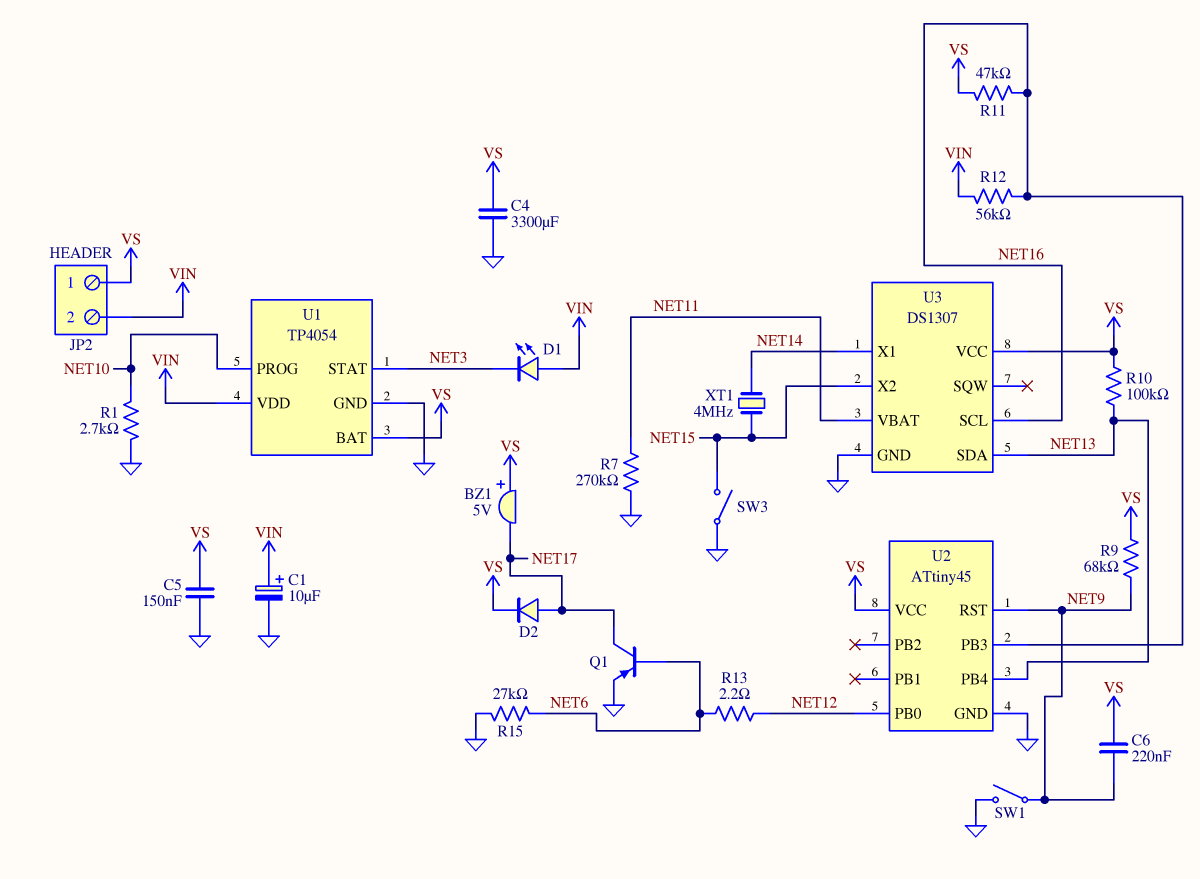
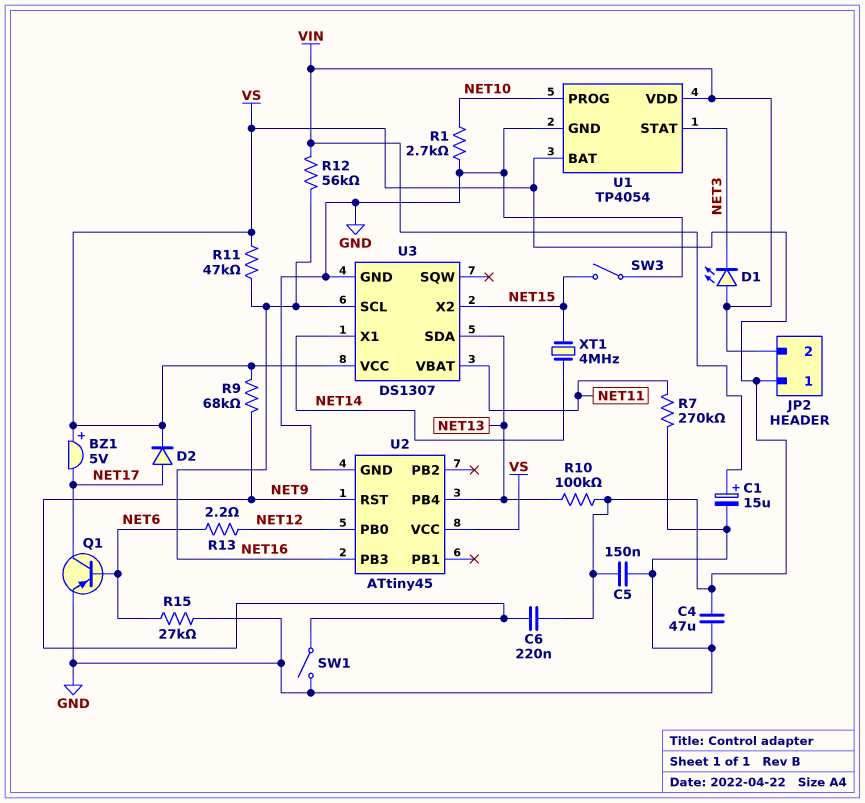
C1: 10uF (plus VIN, minus GND) -> 15uF (plus VIN, minus GND)
C4: 3300uF (GND, VS) -> 47uF (GND, VS)

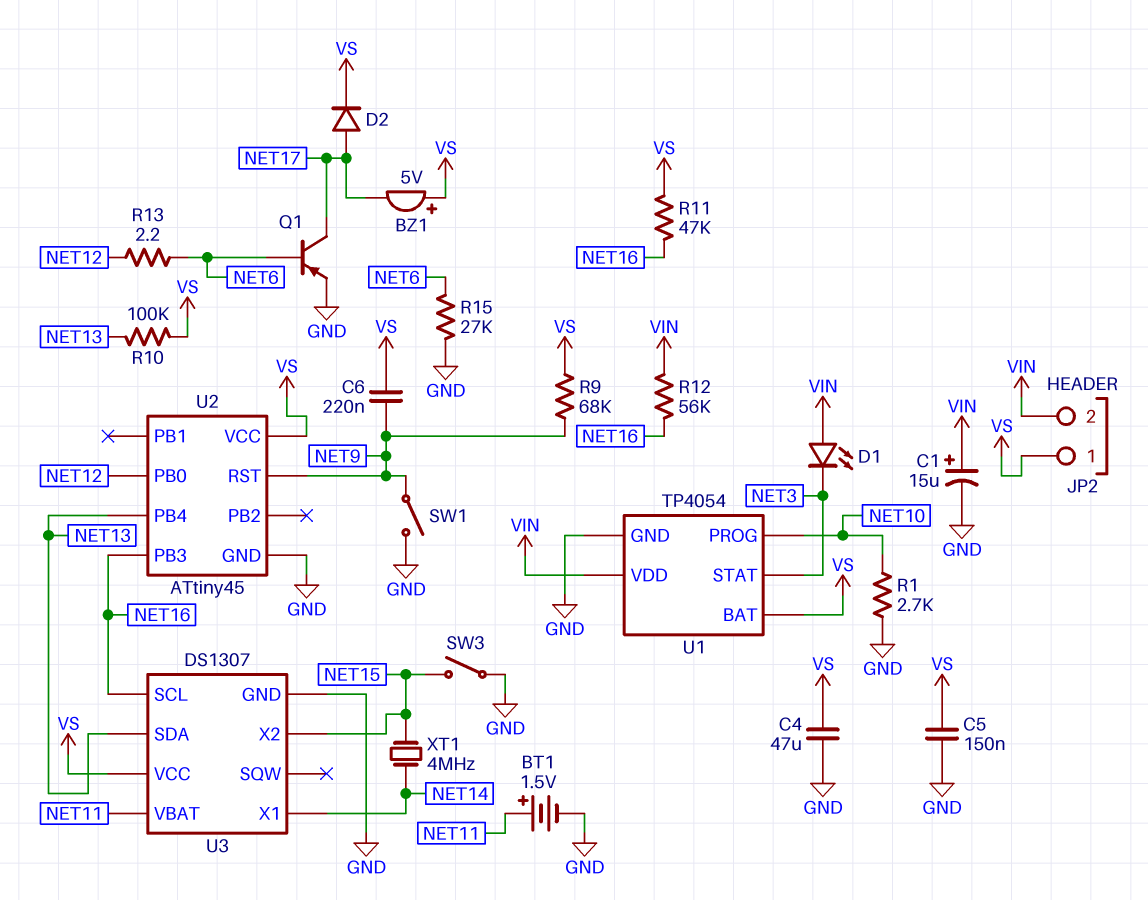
BT1: none -> 1.5V (plus NET11, minus GND)
R7: 270k (GND, NET11) -> none

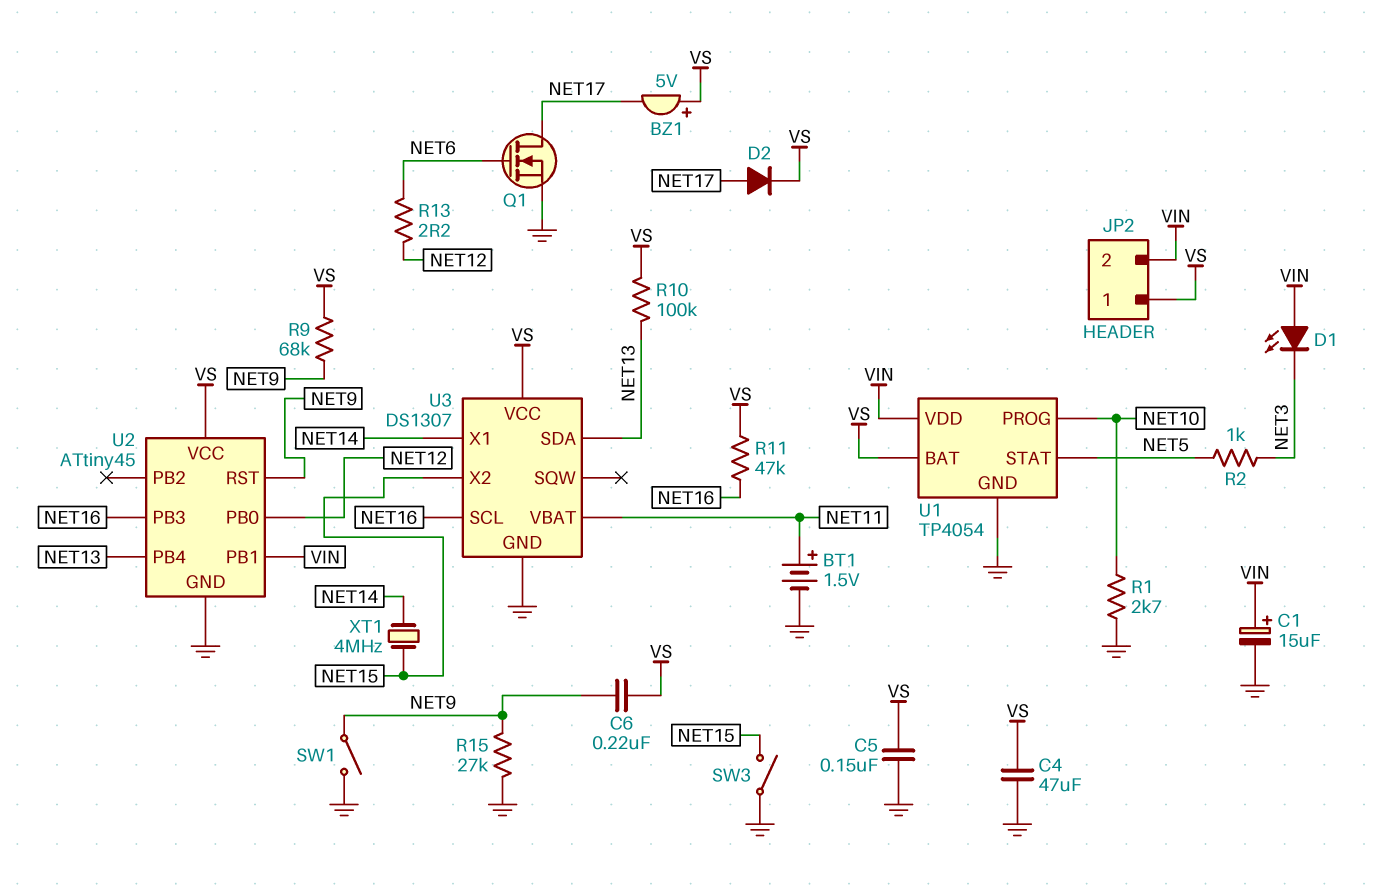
Q1: PNP (B NET6, C NET17, E GND) -> NMOS (G NET6, D NET17, S GND)
R2: none -> 1k (NET3, NET5)
R12: 56k (NET16, VIN) -> none
R15: 27k (GND, NET6) -> 27k (GND, NET9)
U1 pin STAT: NET3 -> NET5
U2 pin PB1: none -> VIN

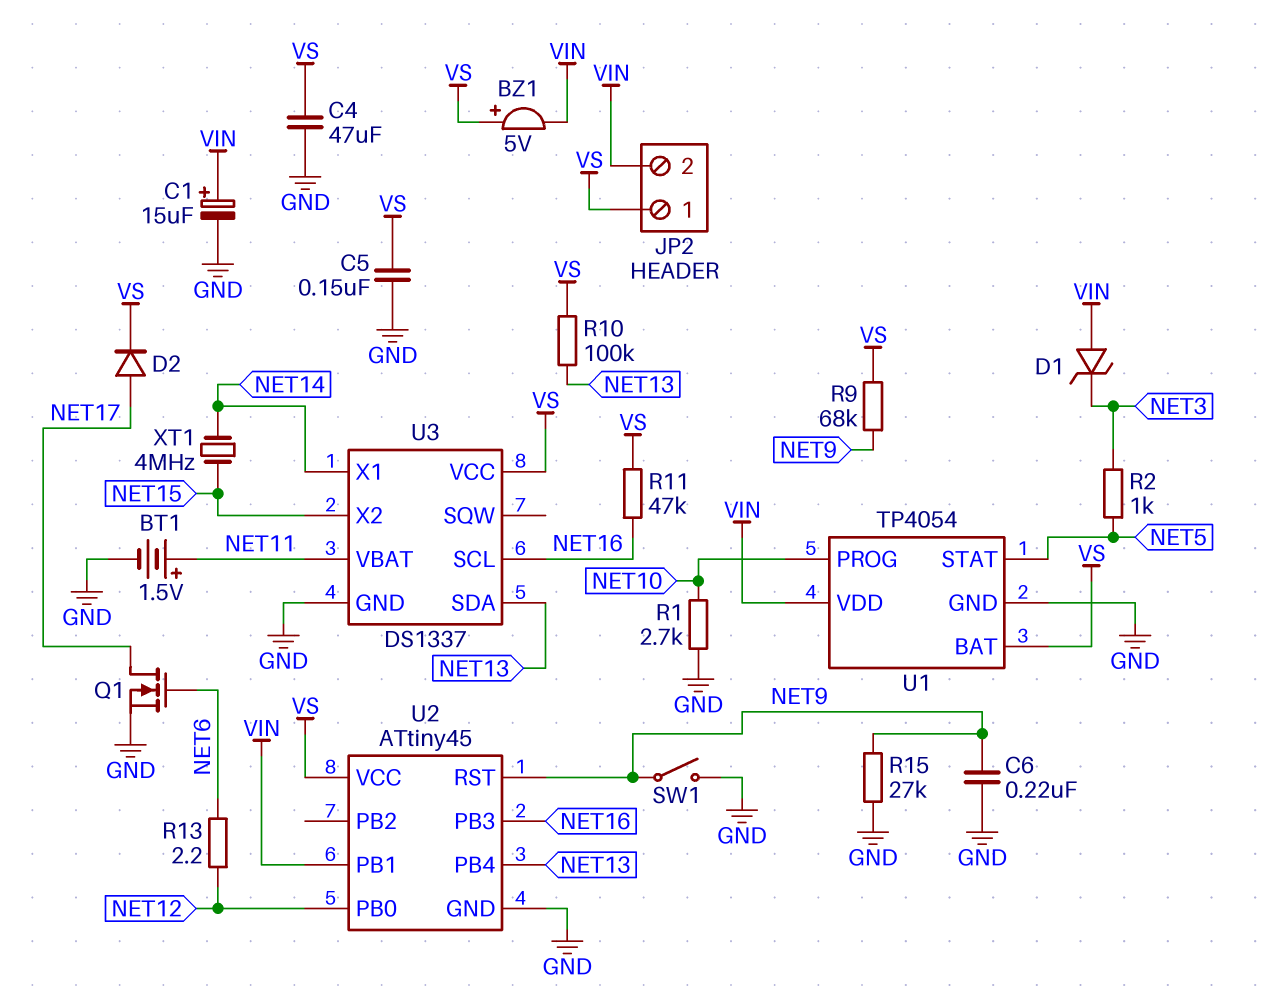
BZ1: buzzer 5V (plus VS, minus NET17) -> buzzer 5V (plus VS, minus VIN)
C6: 220nF (NET9, VS) -> 220nF (GND, NET9)
D1: LED (A VIN, K NET3) -> zener (A VIN, K NET3)
SW3: switch (GND, NET15) -> none
U3: DS1307 -> DS1337

